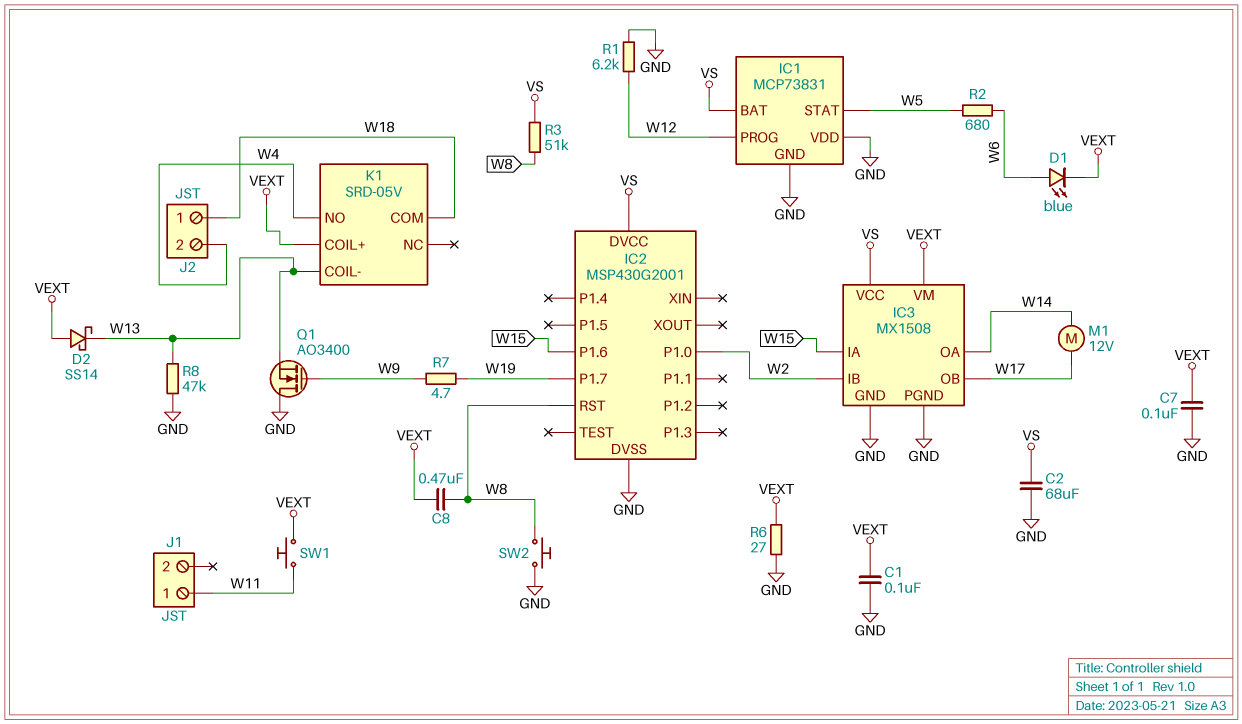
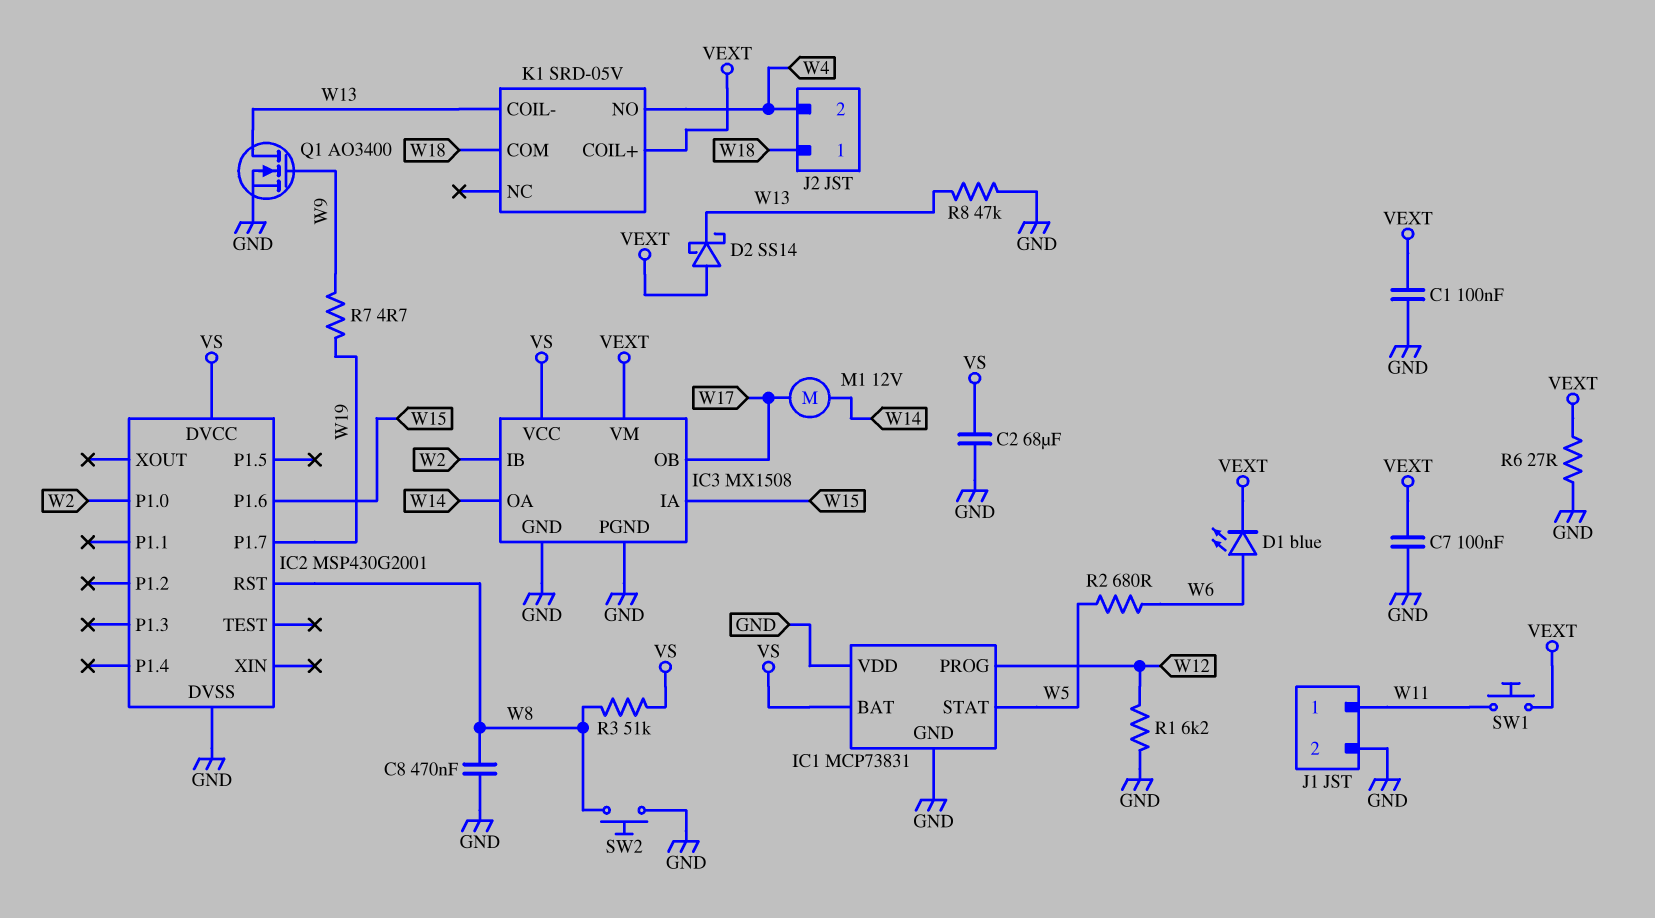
C8: 470nF (VEXT, W8) -> 470nF (GND, W8)
J1 pin 2: none -> GND
Q1: NMOS AO3400 (G W9, D GND, S W13) -> NMOS AO3400 (G W9, D W13, S GND)

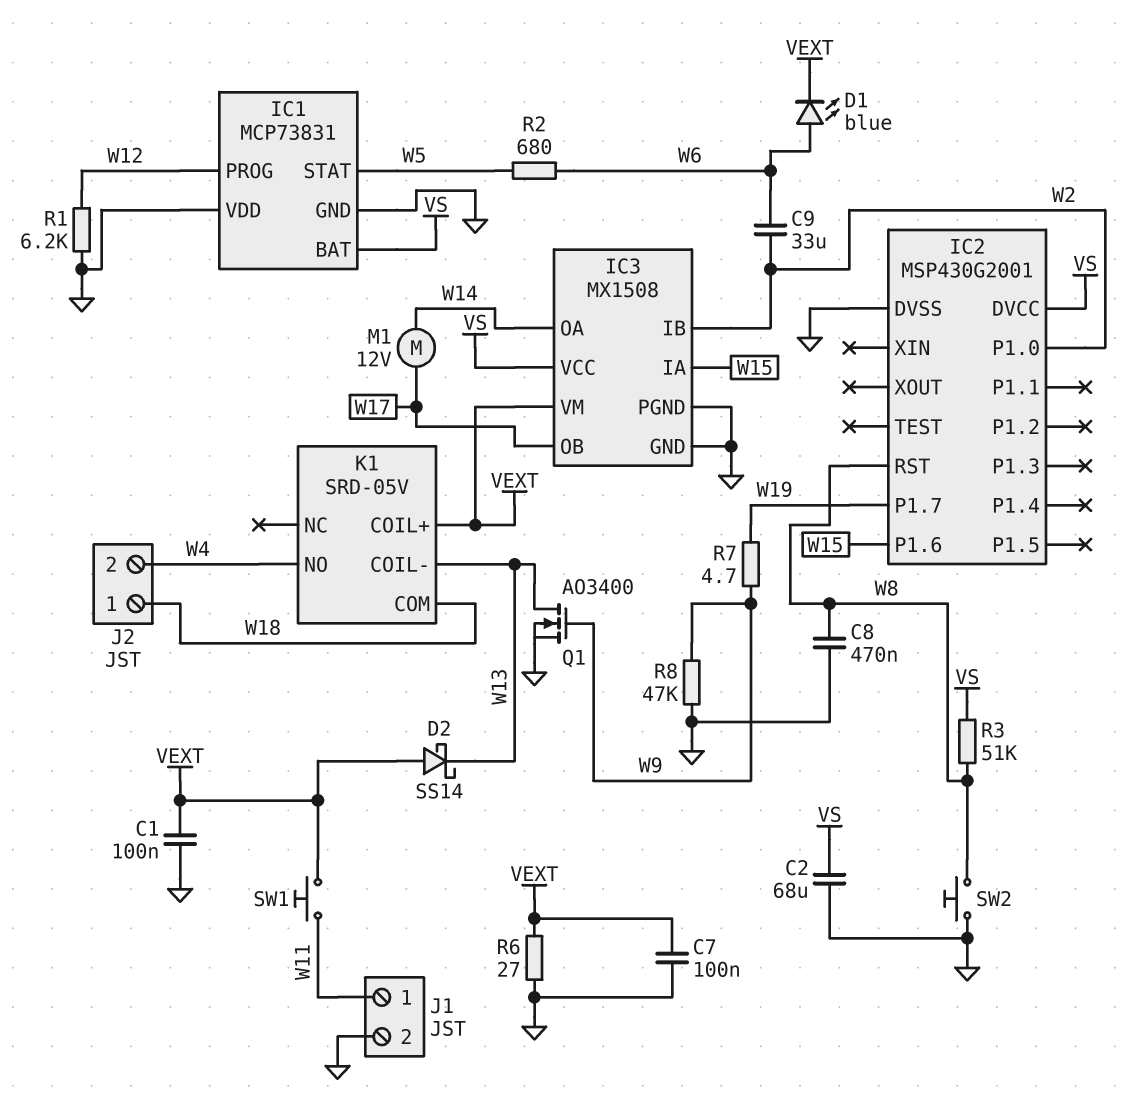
C9: none -> 33uF (W2, W6)
R8: 47k (GND, W13) -> 47k (GND, W9)

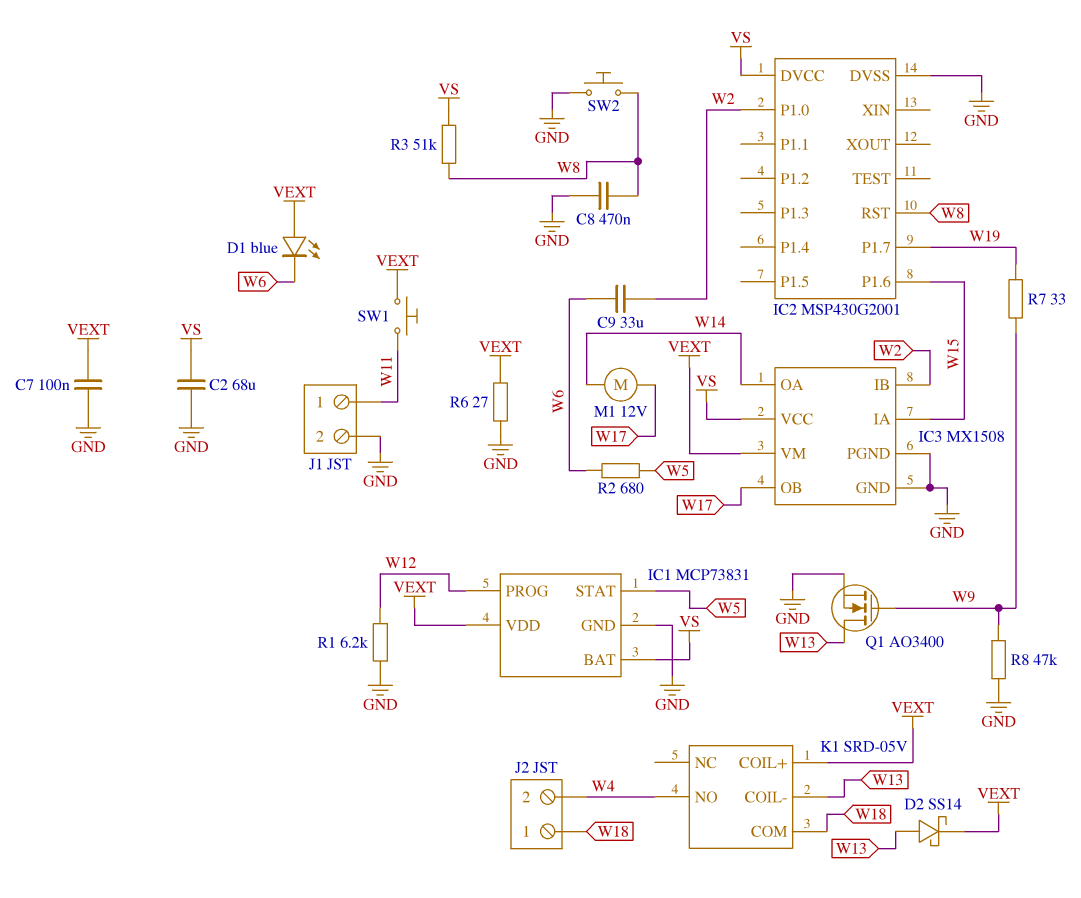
C1: 100nF (GND, VEXT) -> none
D1: LED blue (A W6, K VEXT) -> LED blue (A VEXT, K W6)
D2: schottky SS14 (A VEXT, K W13) -> schottky SS14 (A W13, K VEXT)
IC1 pin VDD: GND -> VEXT
R7: 4.7 (W9, W19) -> 33 (W9, W19)

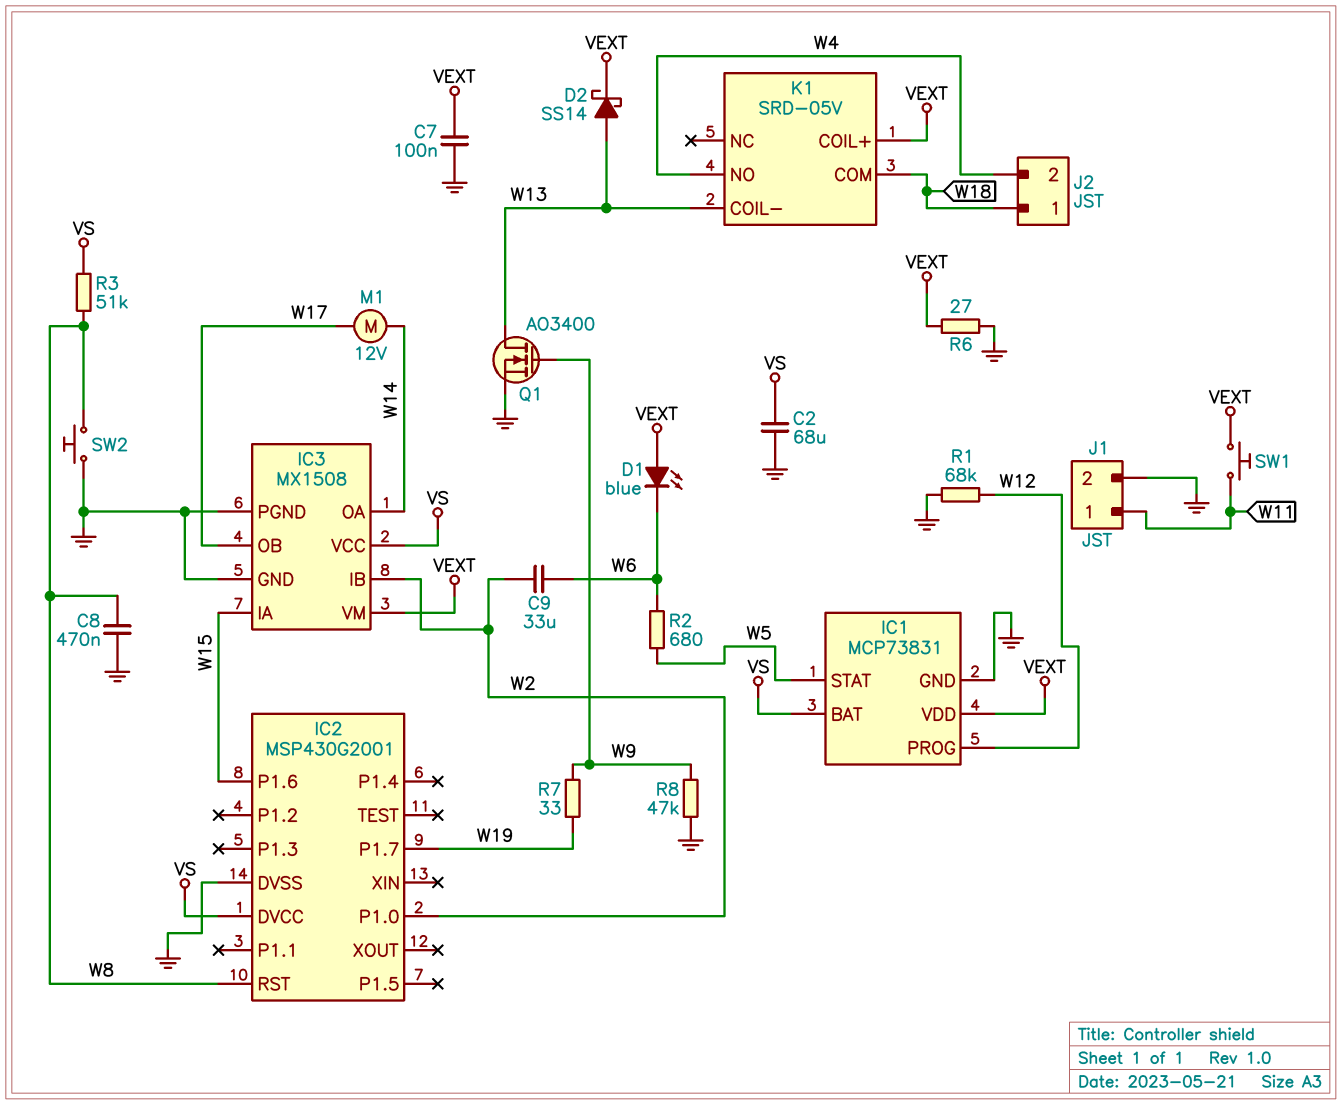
R1: 6.2k (GND, W12) -> 68k (GND, W12)

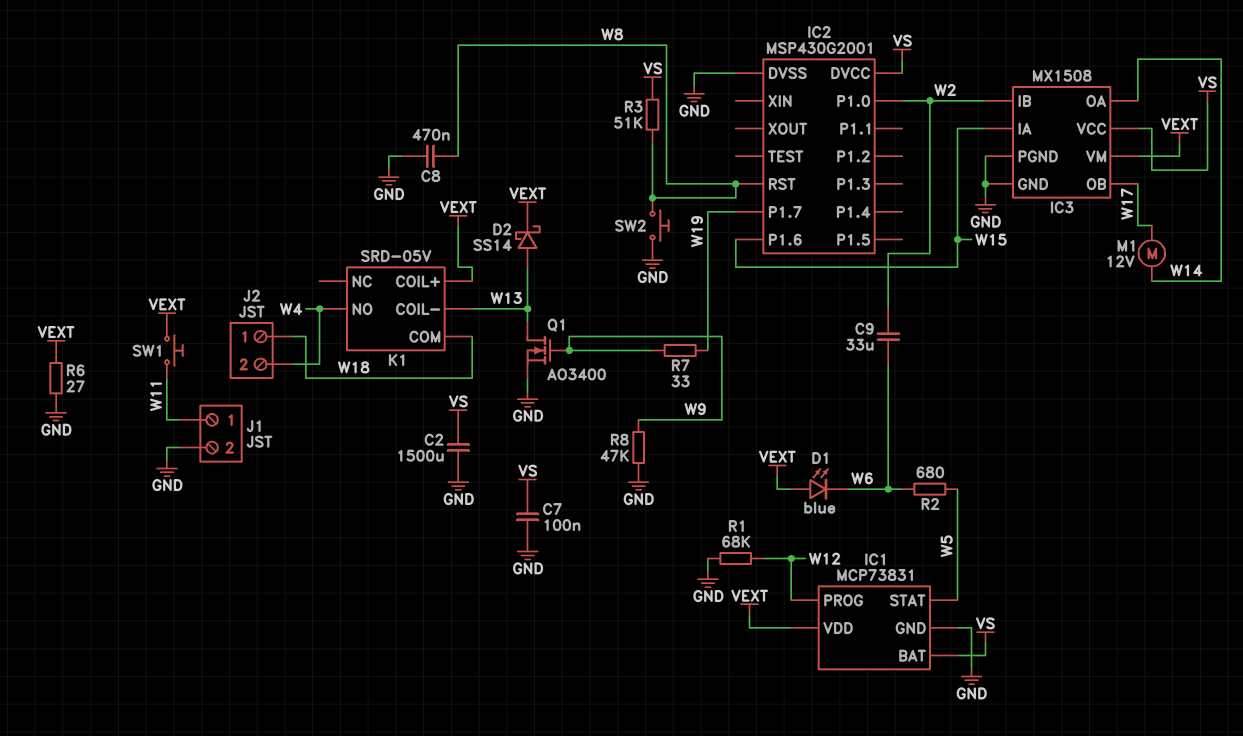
C2: 68uF (GND, VS) -> 1500uF (GND, VS)
C7: 100nF (GND, VEXT) -> 100nF (GND, VS)

